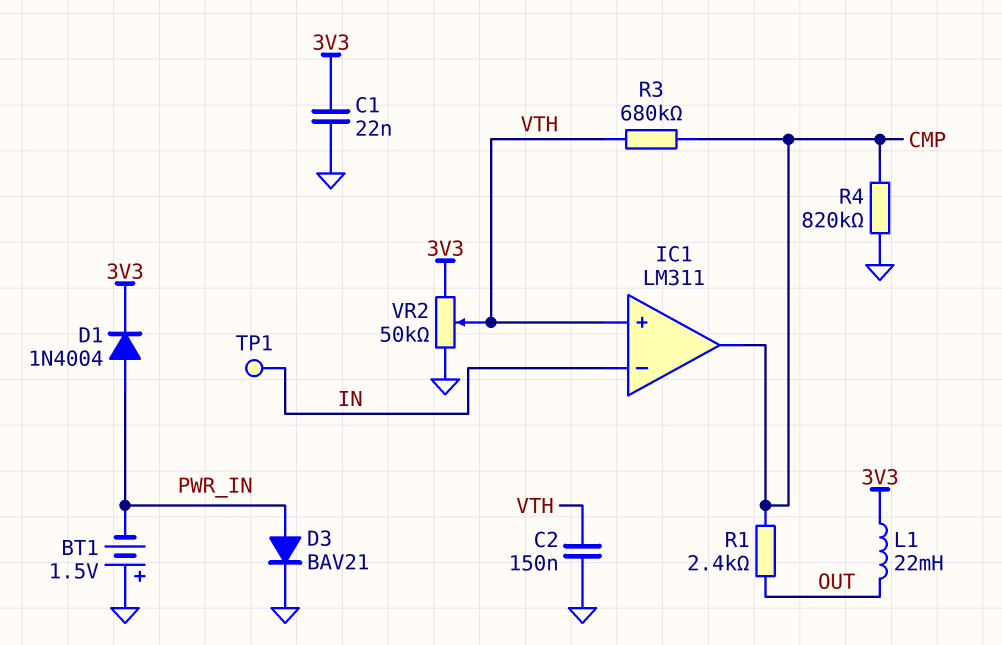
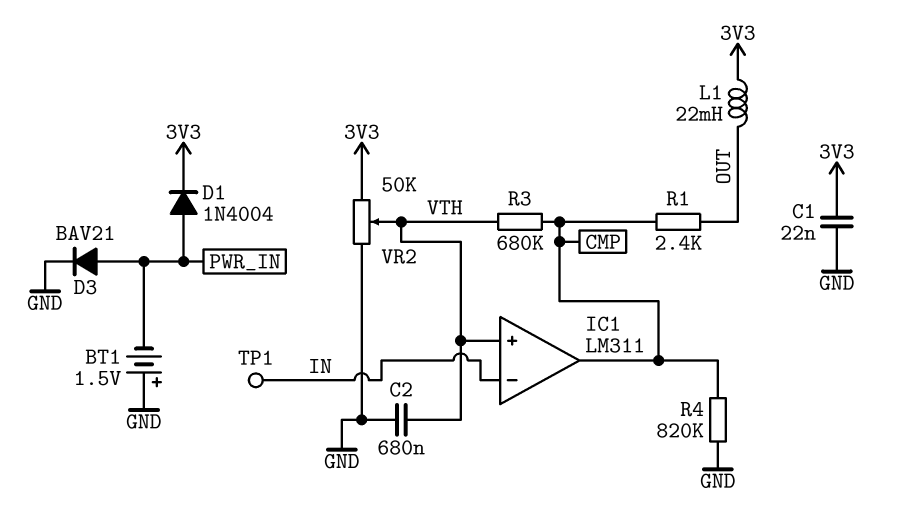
C2: 150nF (GND, VTH) -> 680nF (GND, VTH)

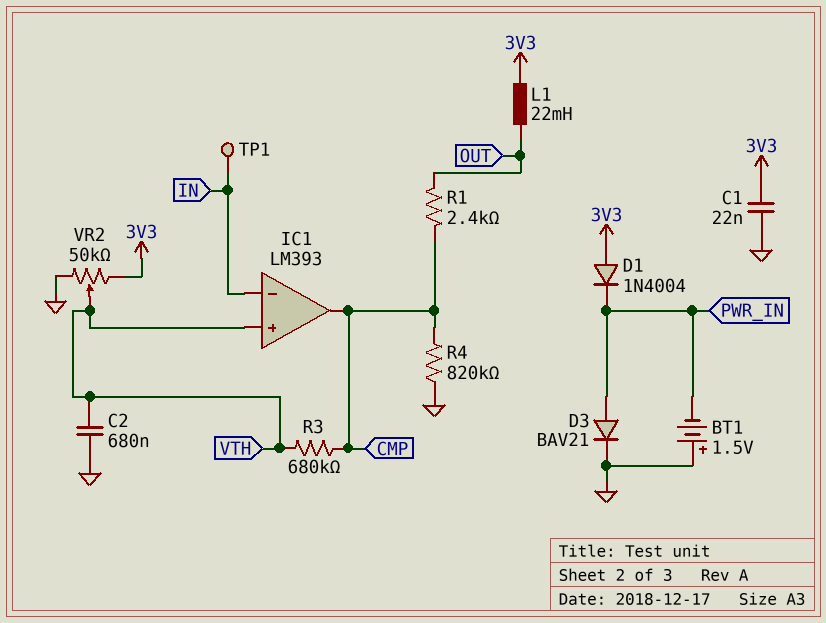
D1: diode 1N4004 (A PWR_IN, K 3V3) -> diode 1N4004 (A 3V3, K PWR_IN)
IC1: LM311 -> LM393

